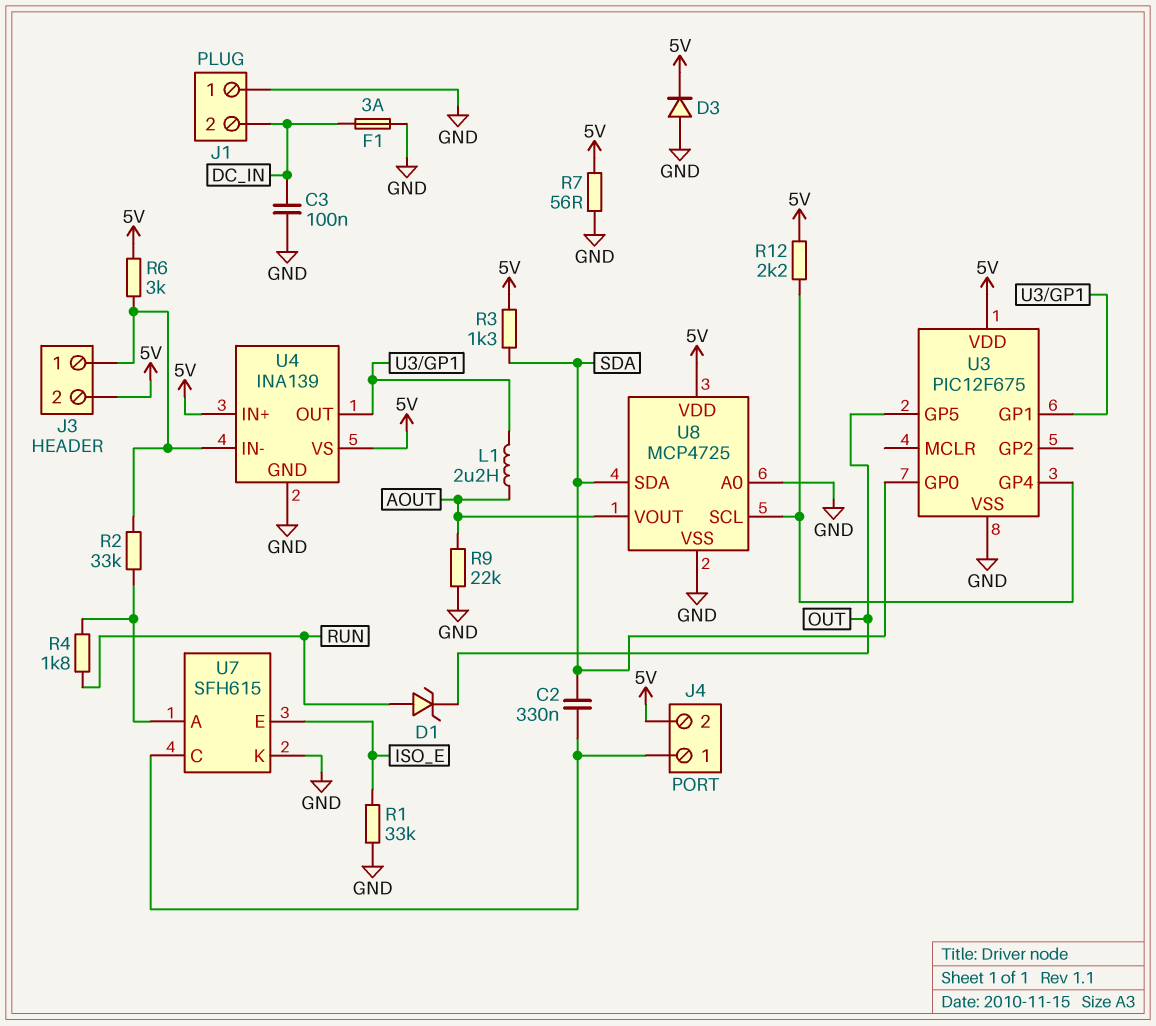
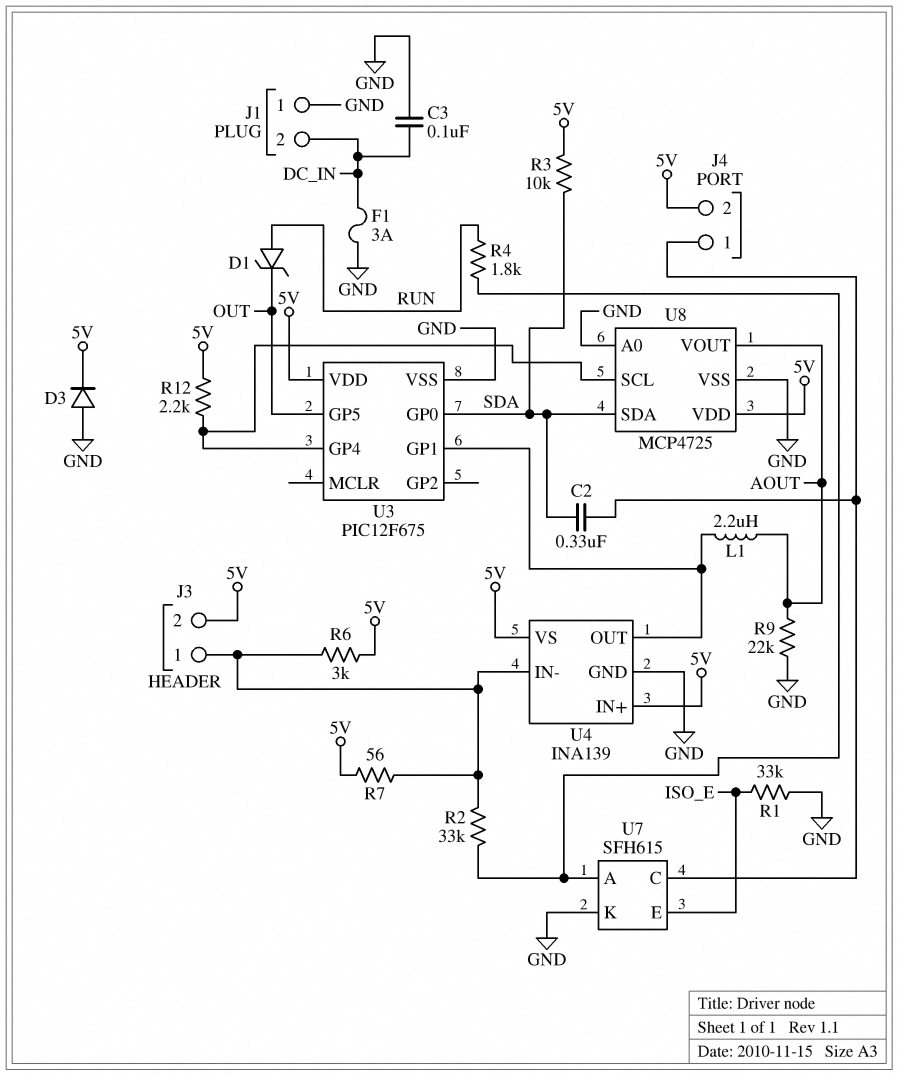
R3: 1.3k (5V, SDA) -> 10k (5V, SDA)
R7: 56 (5V, GND) -> 56 (5V, J3/1)

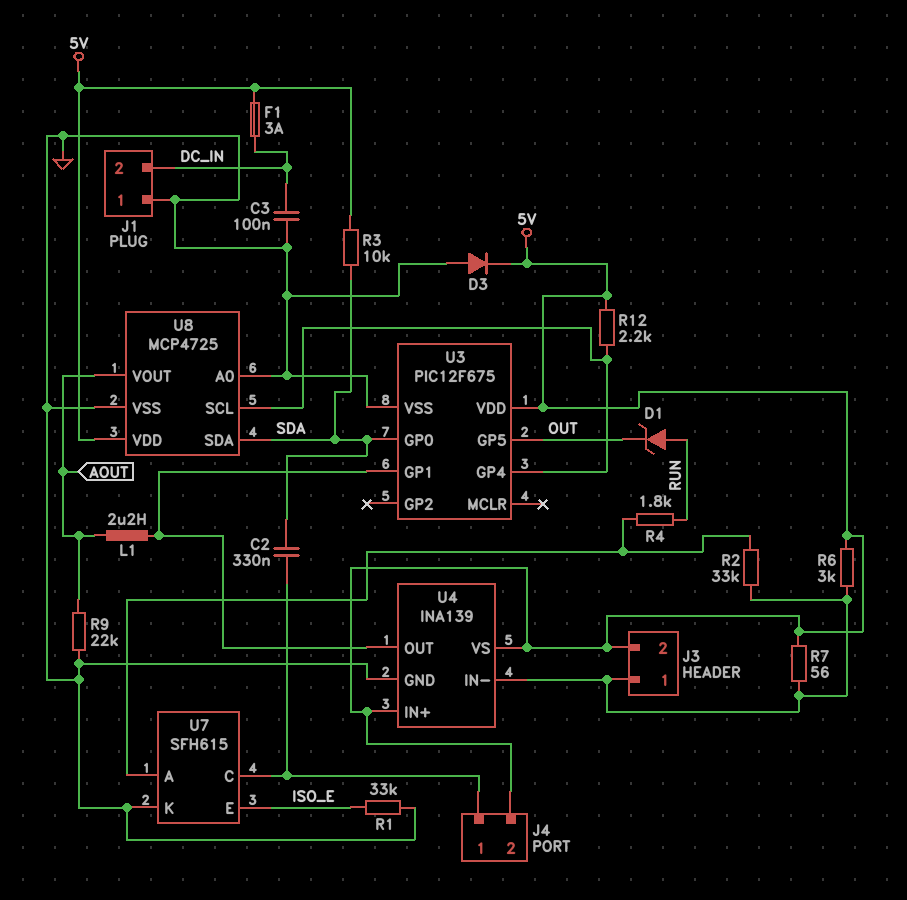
F1: 3A (DC_IN, GND) -> 3A (5V, DC_IN)

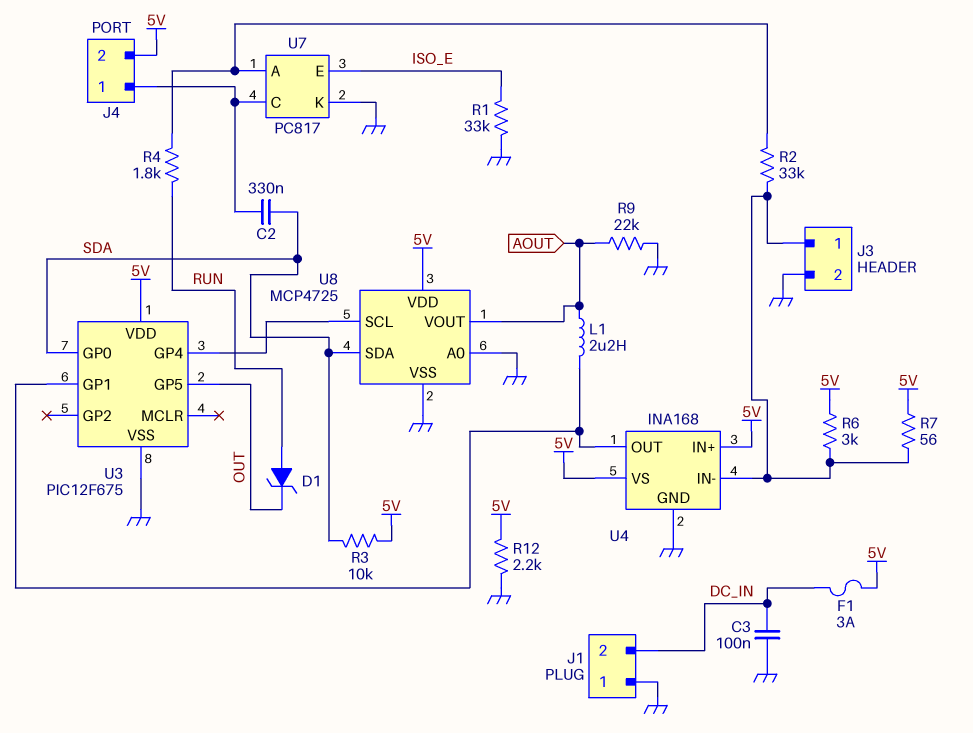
D3: diode (A GND, K 5V) -> none
J3 pin 2: 5V -> GND
R12: 2.2k (5V, U3/GP4) -> 2.2k (5V, GND)
U4: INA139 -> INA168
U7: SFH615 -> PC817

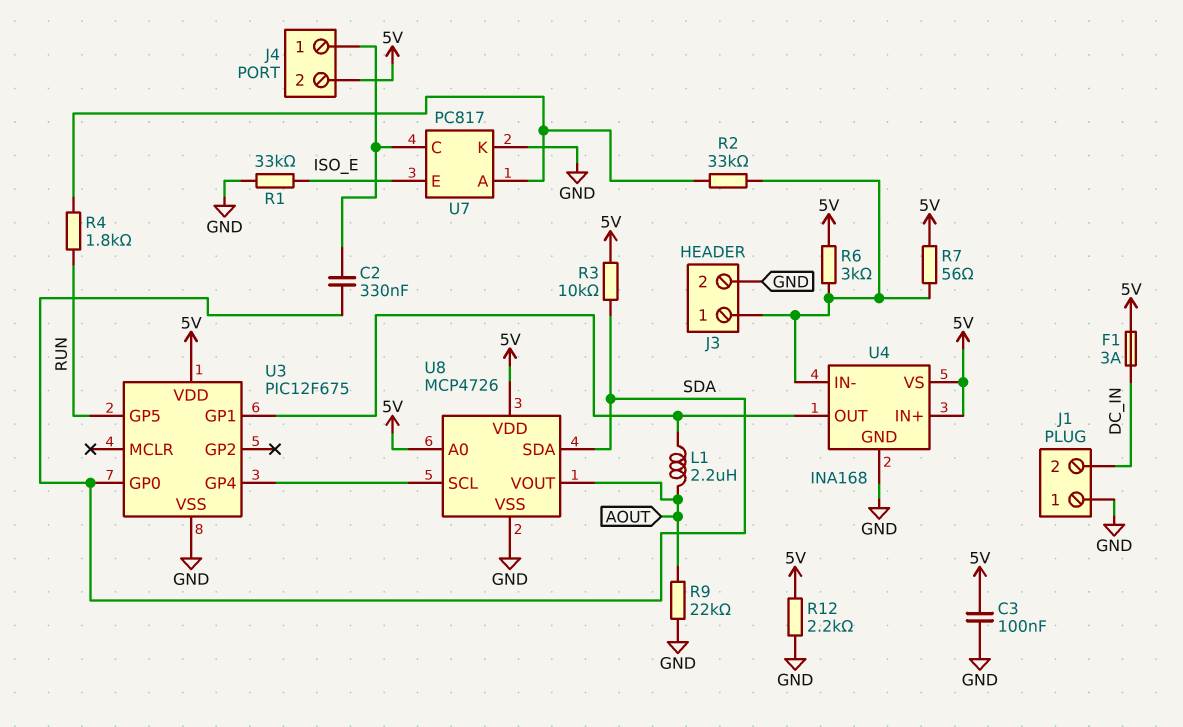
C3: 100nF (DC_IN, GND) -> 100nF (5V, GND)
D1: zener (A RUN, K OUT) -> none
U3 pin GP5: OUT -> RUN
U8: MCP4725 -> MCP4726
U8 pin A0: GND -> 5V

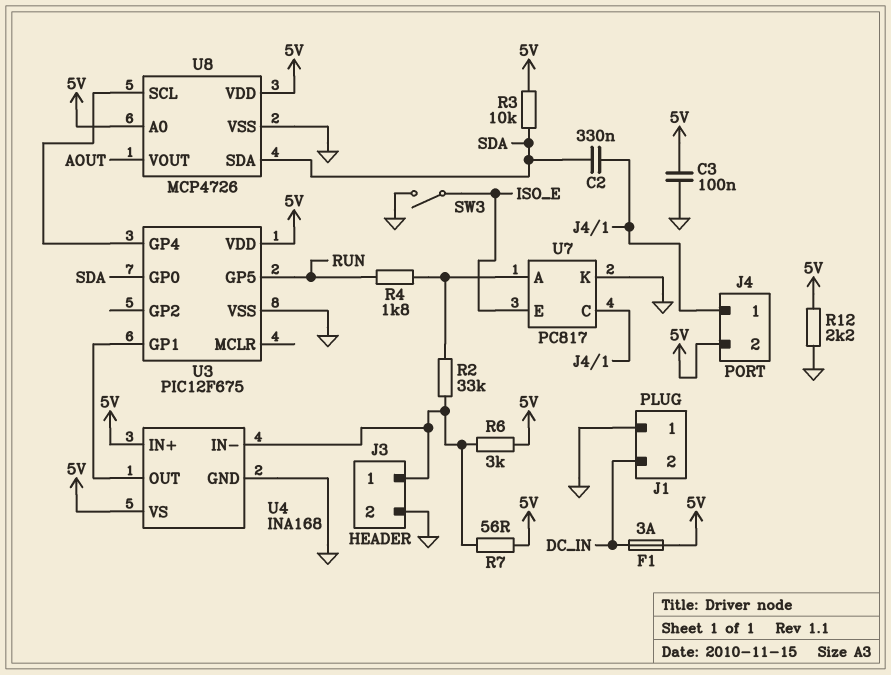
L1: 2.2uH (AOUT, U3/GP1) -> none
R1: 33k (GND, ISO_E) -> none
R9: 22k (AOUT, GND) -> none
SW3: none -> switch (GND, ISO_E)

